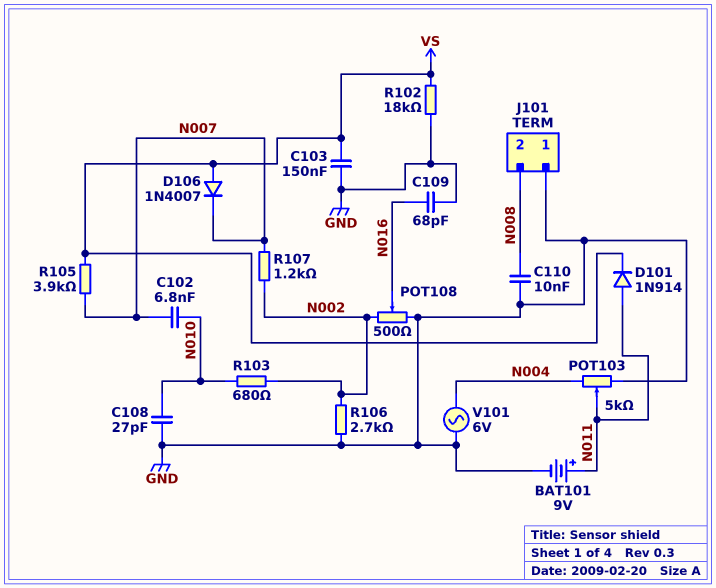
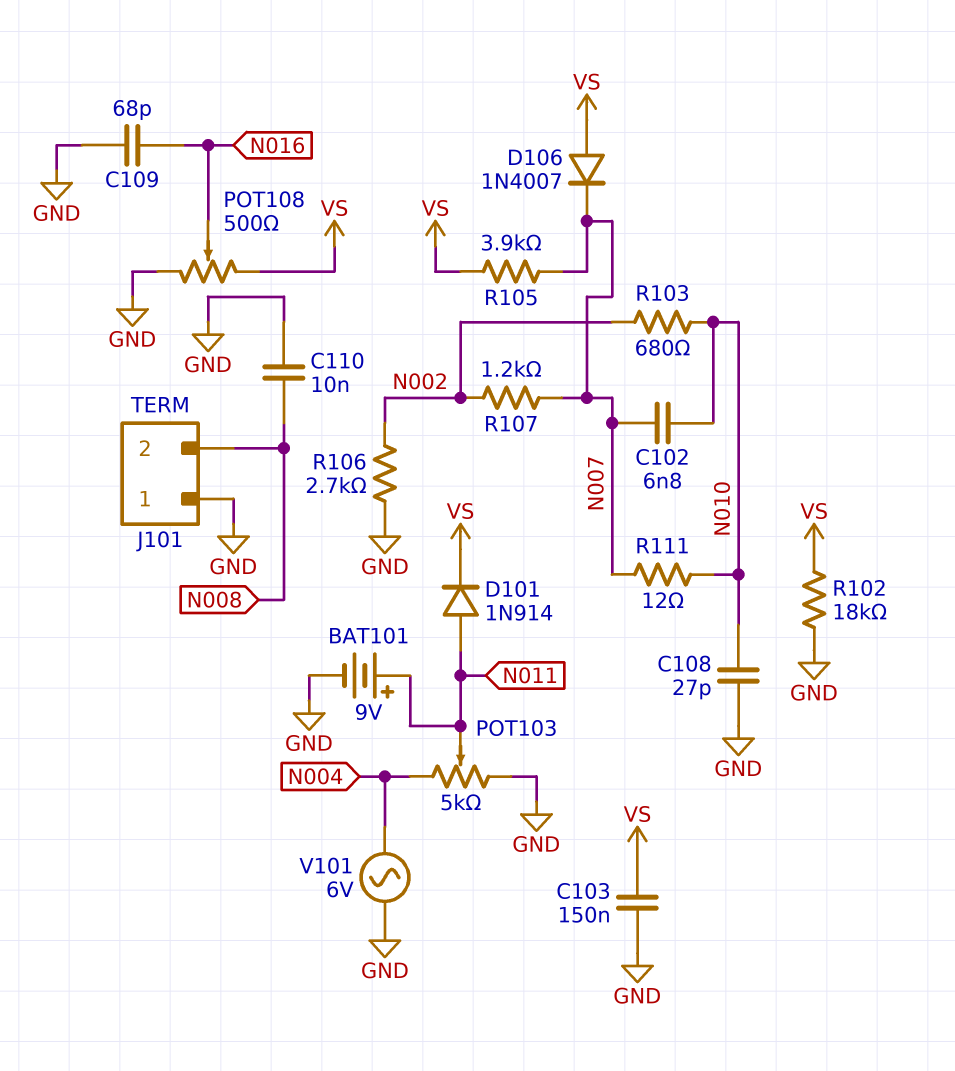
POT108: 500 (GND, N002, wiper N016) -> 500 (GND, VS, wiper N016)
R111: none -> 12 (N007, N010)

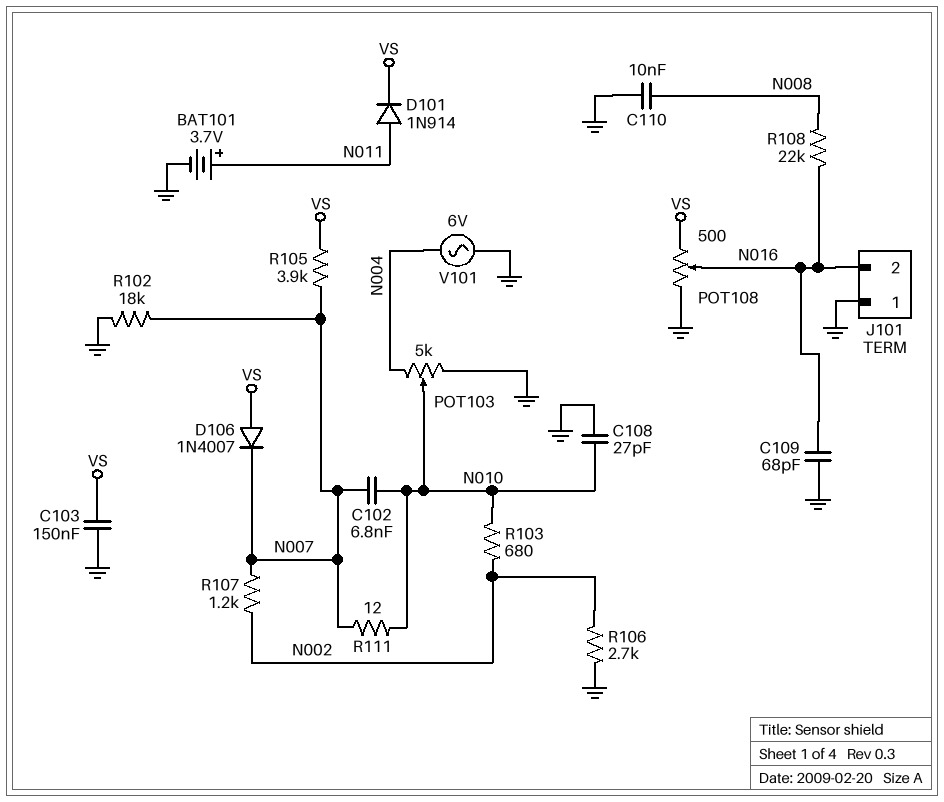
BAT101: 9V (plus N011, minus GND) -> 3.7V (plus N011, minus GND)
J101 pin 2: N008 -> N016
POT103: 5k (GND, N004, wiper N011) -> 5k (GND, N004, wiper N010)
R102: 18k (GND, VS) -> 18k (GND, N007)
R108: none -> 22k (N008, N016)

